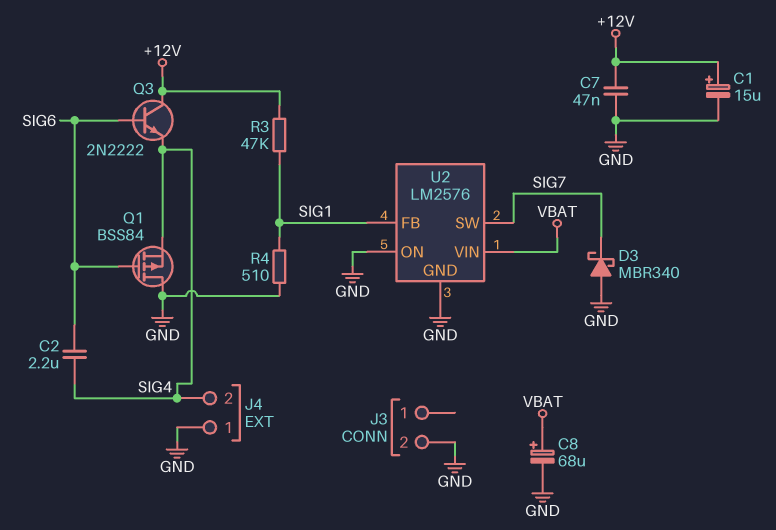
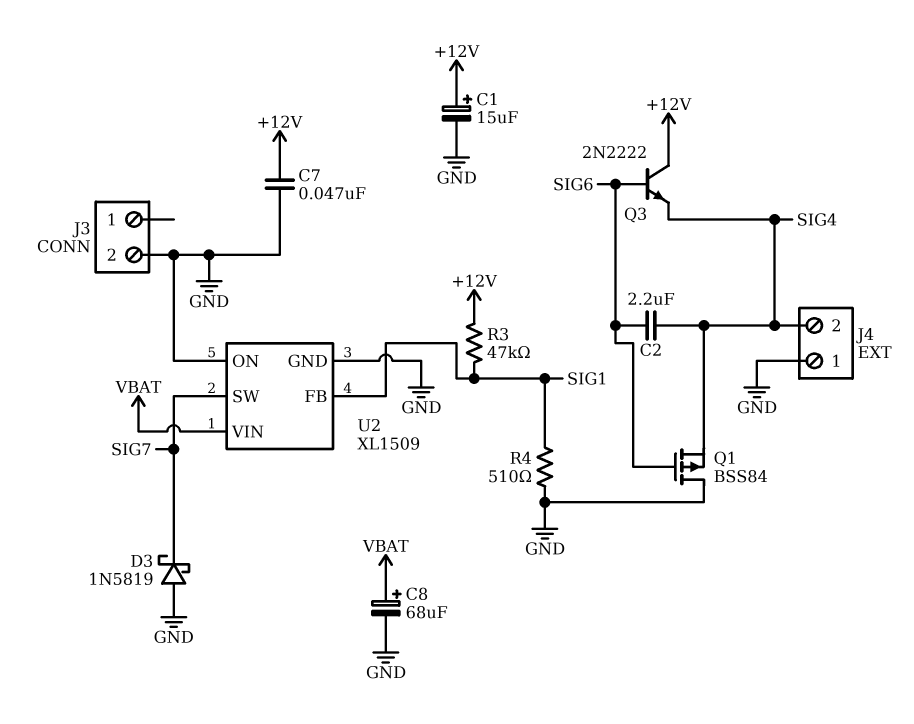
D3: schottky MBR340 (A GND, K SIG7) -> schottky 1N5819 (A GND, K SIG7)
U2: LM2576 -> XL1509

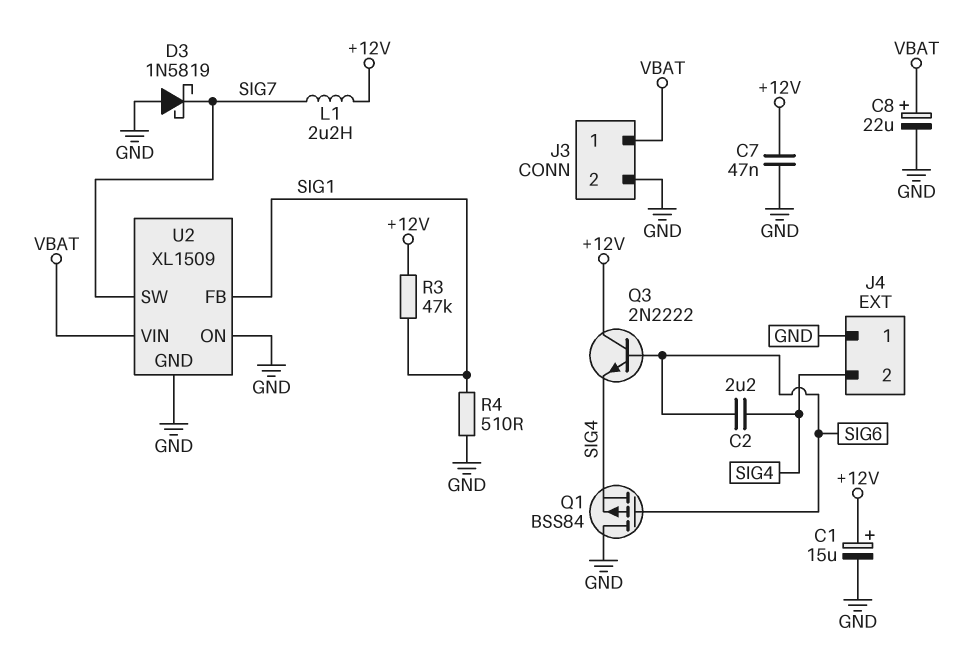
C8: 68uF (plus VBAT, minus GND) -> 22uF (plus VBAT, minus GND)
J3 pin 1: none -> VBAT
L1: none -> 2.2uH (+12V, SIG7)

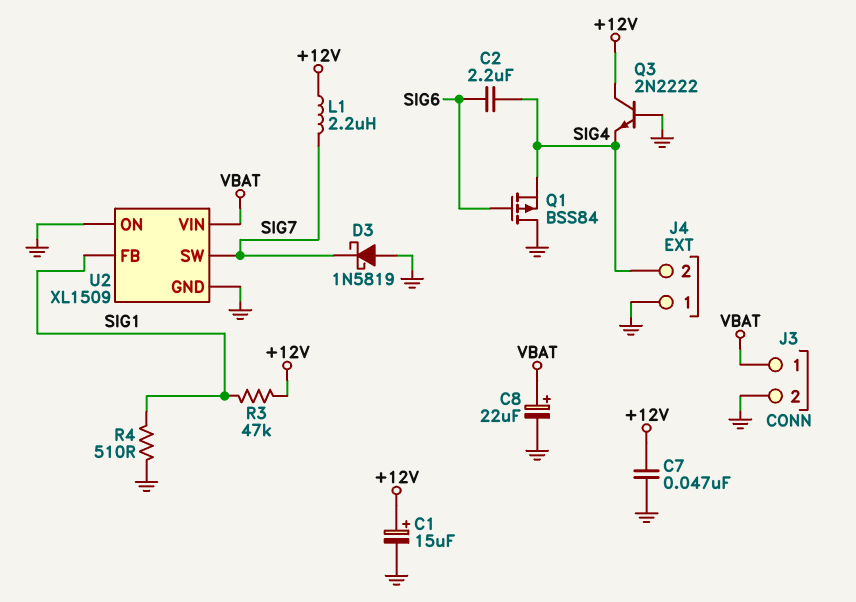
Q3: NPN 2N2222 (B SIG6, C +12V, E SIG4) -> NPN 2N2222 (B GND, C +12V, E SIG4)

